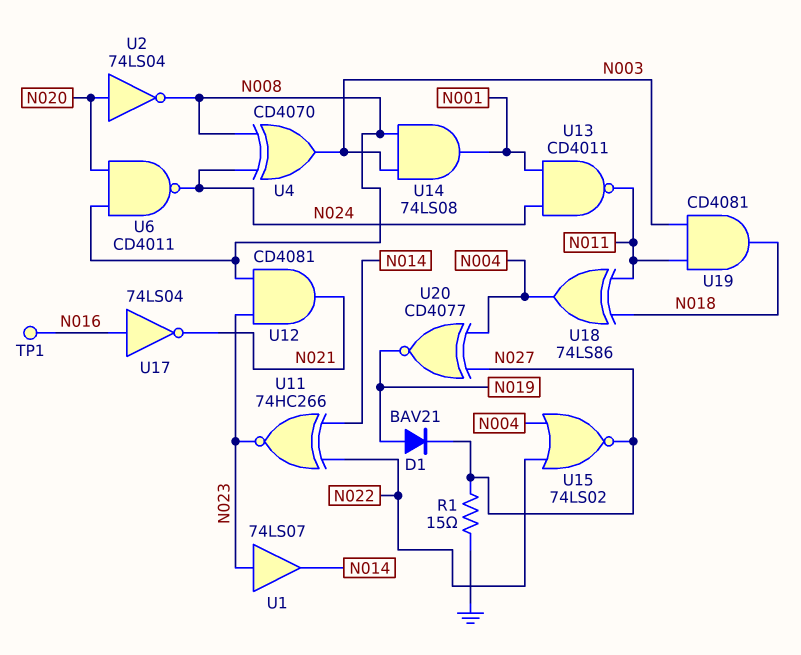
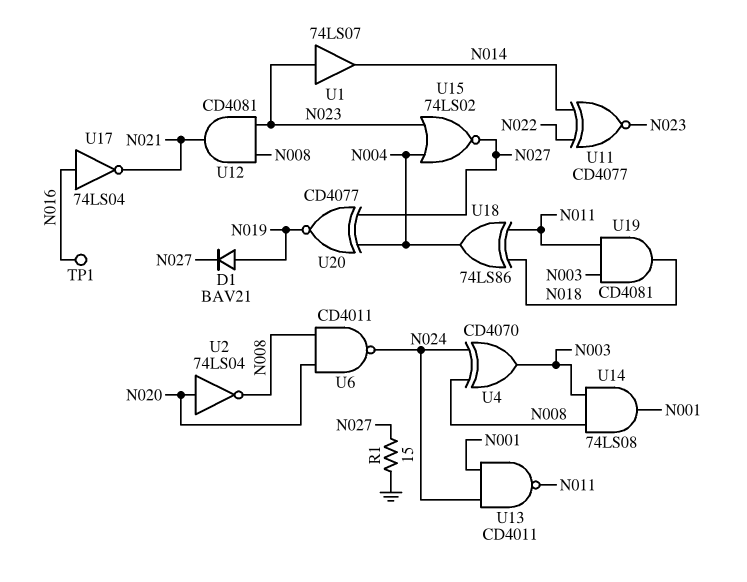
U11: XNOR 74HC266 (in N014, in N022, out N023) -> XNOR CD4077 (in N014, in N022, out N023)
U15: NOR 74LS02 (in N004, in N022, out N027) -> NOR 74LS02 (in N004, in N023, out N027)

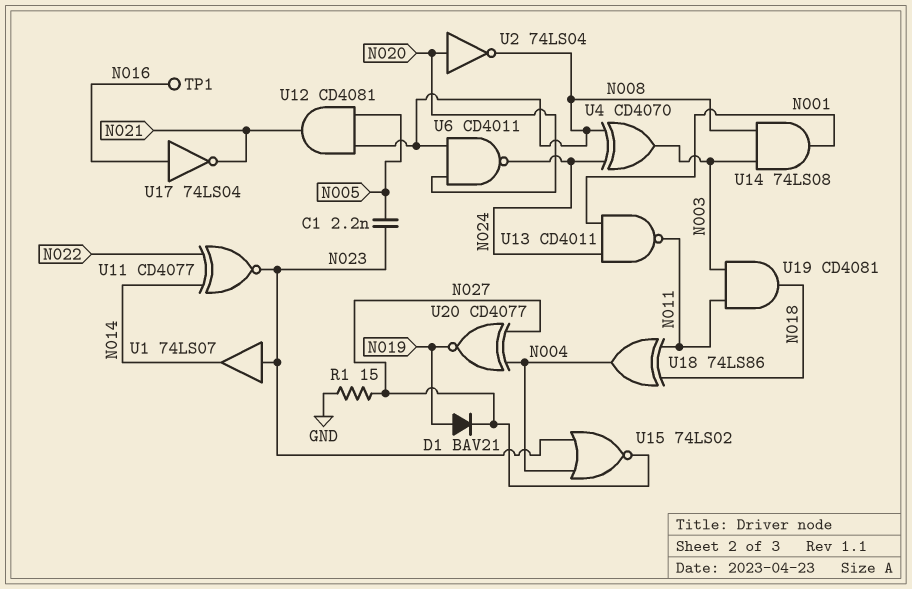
C1: none -> 2.2nF (N005, N023)
U12: AND CD4081 (in N008, in N023, out N021) -> AND CD4081 (in N005, in N008, out N021)

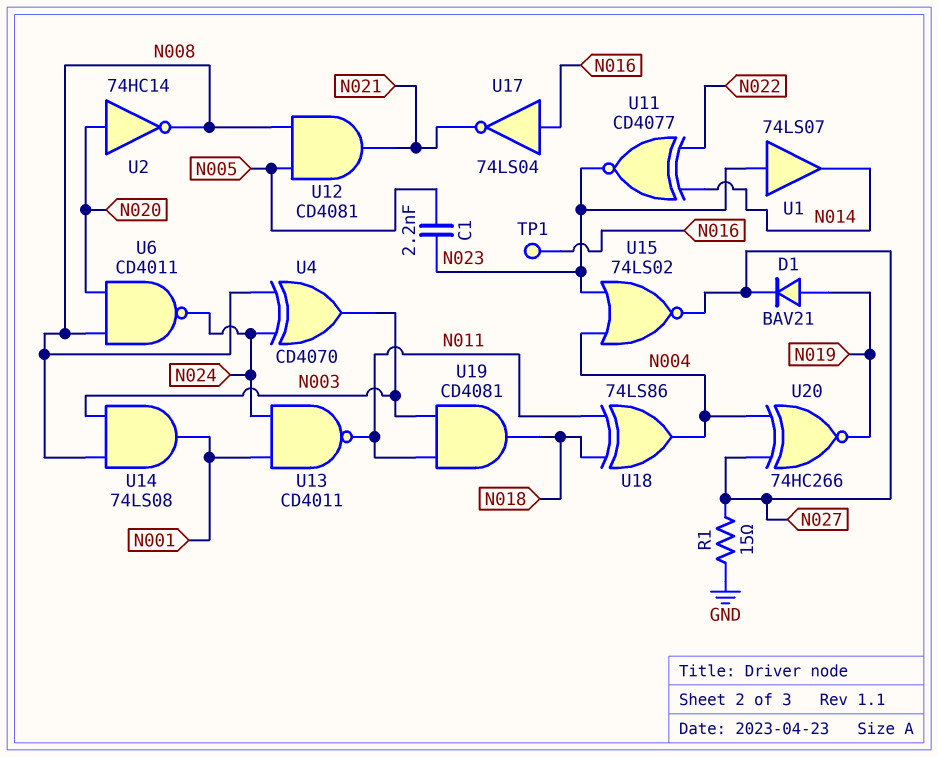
U2: NOT 74LS04 (in N020, out N008) -> NOT 74HC14 (in N020, out N008)
U20: XNOR CD4077 (in N004, in N027, out N019) -> XNOR 74HC266 (in N004, in N027, out N019)

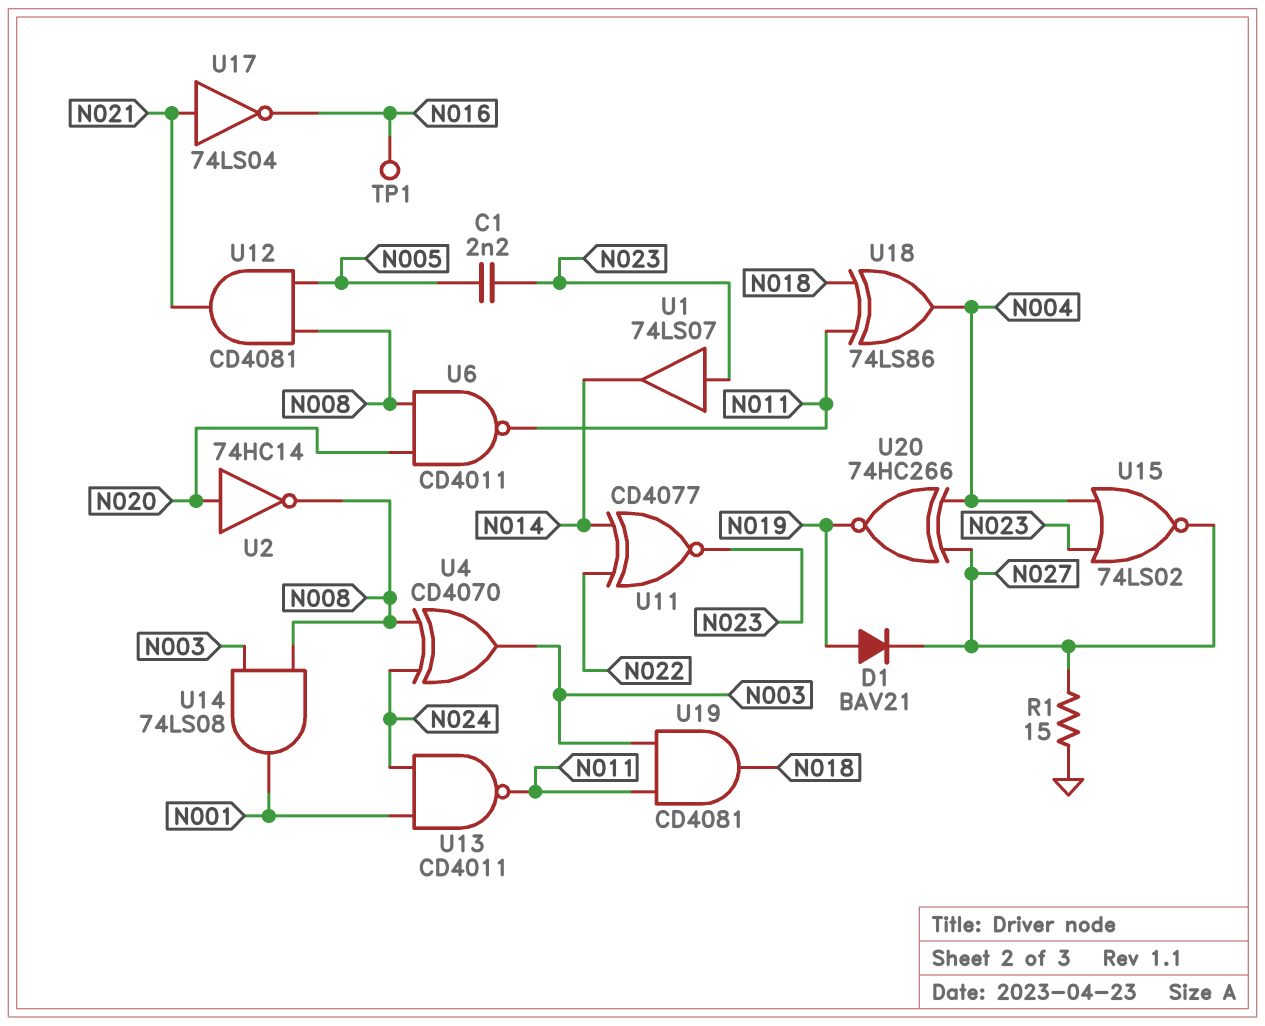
U6: NAND CD4011 (in N008, in N020, out N024) -> NAND CD4011 (in N008, in N020, out N011)
U17: NOT 74LS04 (in N016, out N021) -> NOT 74LS04 (in N021, out N016)

